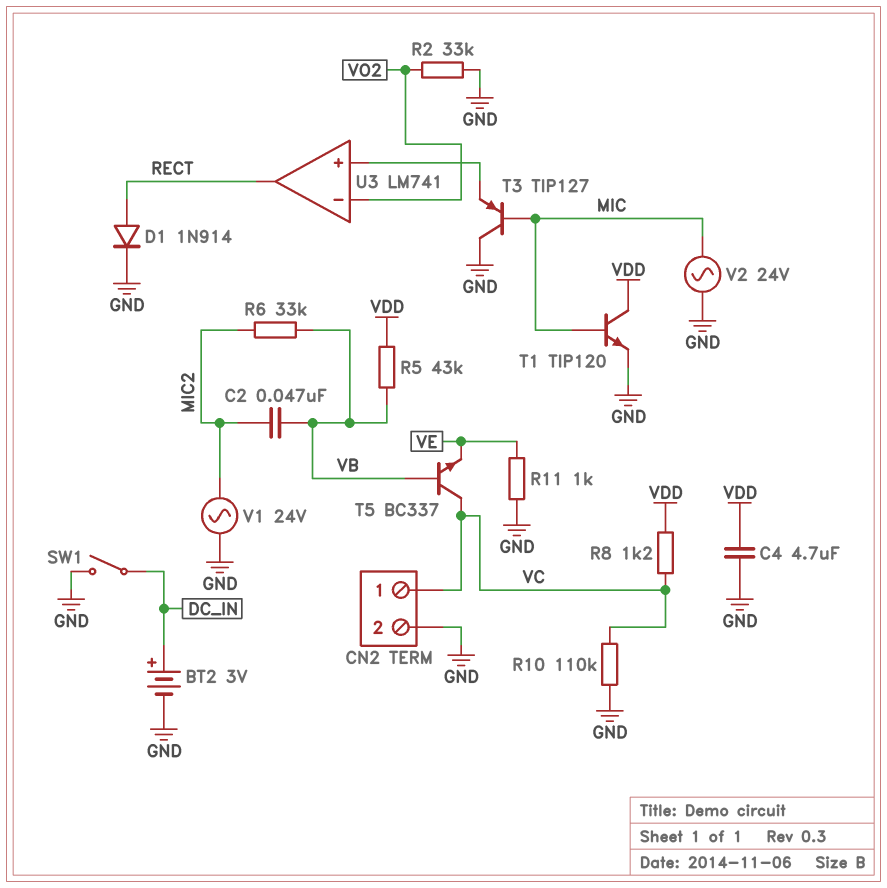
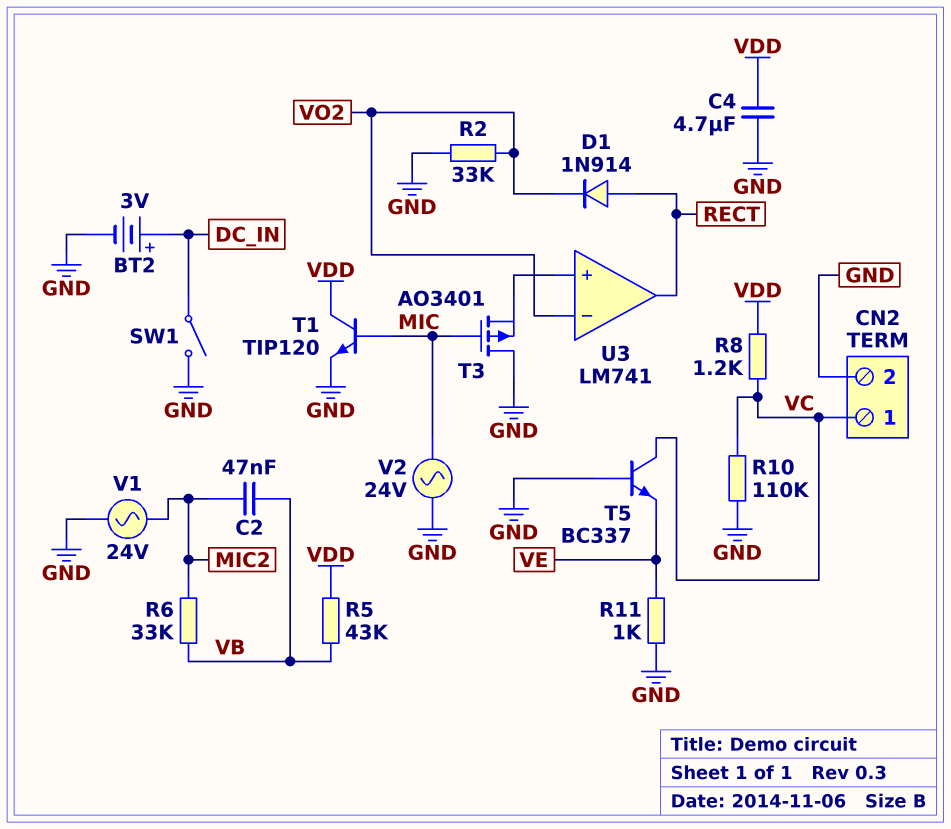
D1: diode 1N914 (A RECT, K GND) -> diode 1N914 (A RECT, K VO2)
T3: PNP TIP127 (B MIC, C GND, E U3/in+) -> PMOS AO3401 (G MIC, D GND, S U3/in+)
T5: NPN BC337 (B VB, C VC, E VE) -> NPN BC337 (B GND, C VC, E VE)

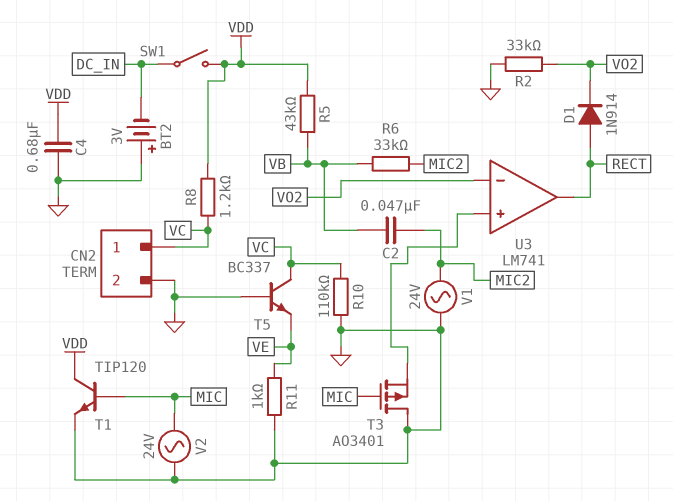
BT2: 3V (plus DC_IN, minus GND) -> 3V (plus GND, minus DC_IN)
C4: 4.7uF (GND, VDD) -> 680nF (GND, VDD)
SW1: switch (DC_IN, GND) -> switch (DC_IN, VDD)

